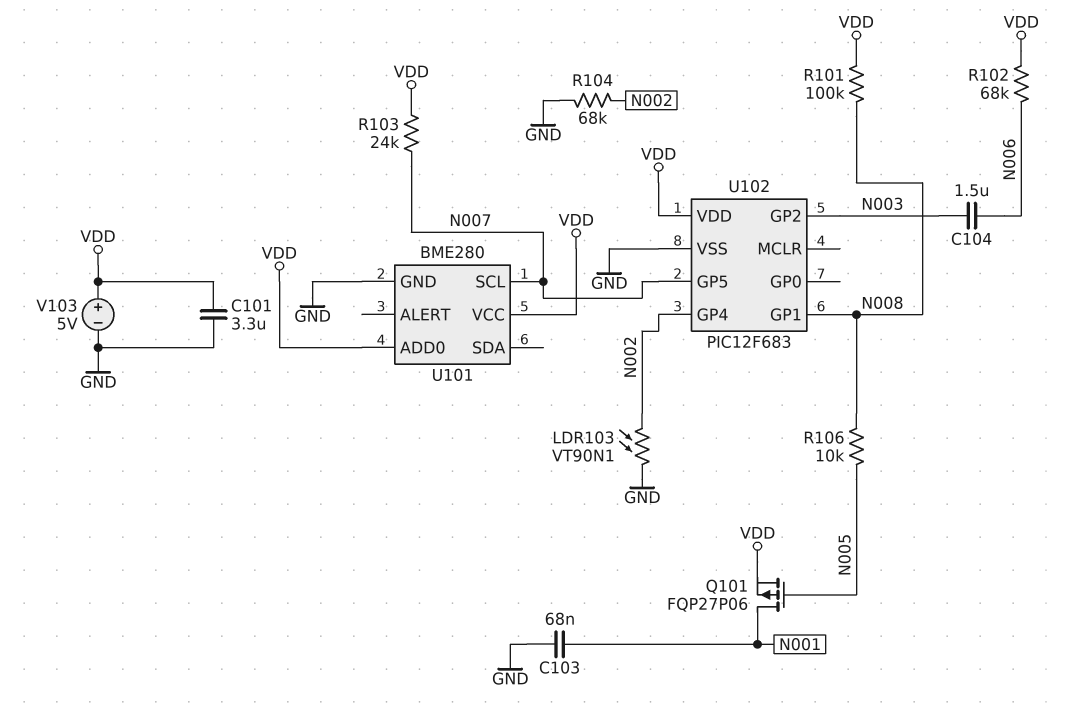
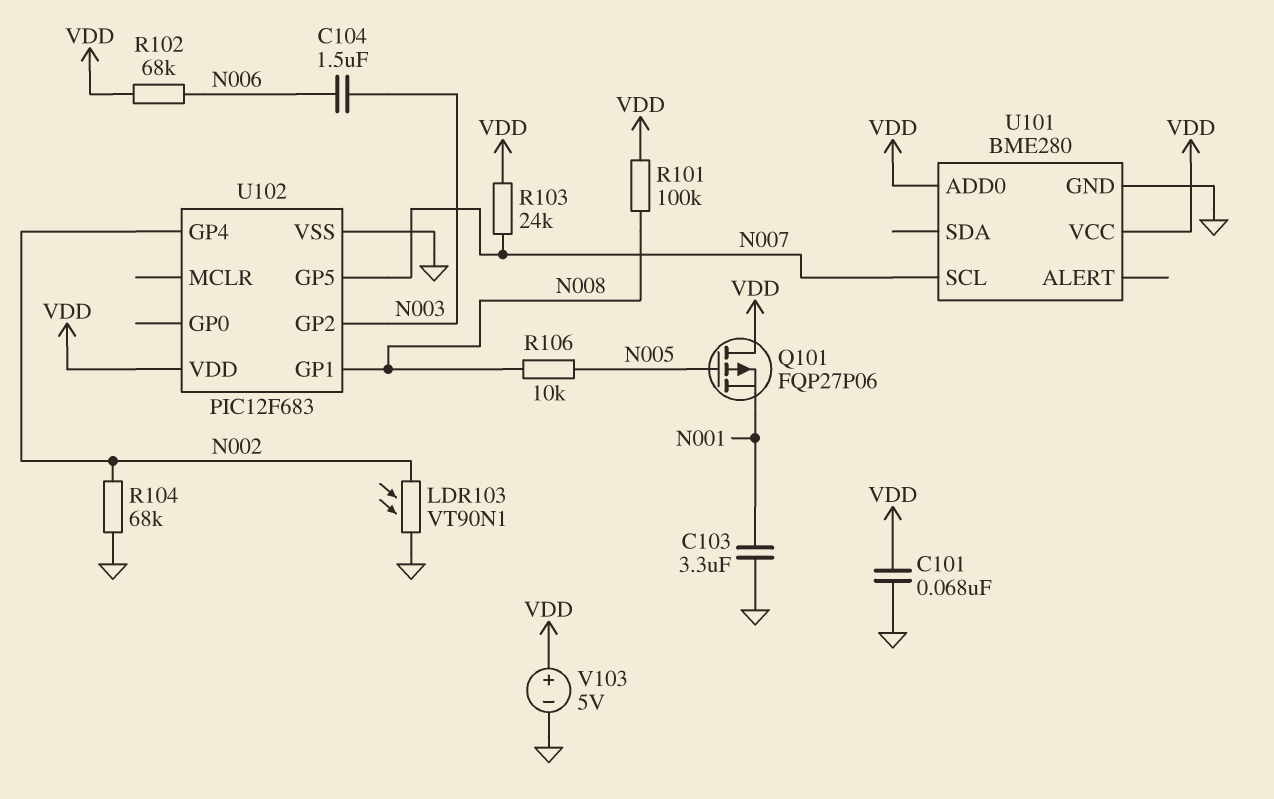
C101: 3.3uF (GND, VDD) -> 68nF (GND, VDD)
C103: 68nF (GND, N001) -> 3.3uF (GND, N001)
Q101: PMOS FQP27P06 (G N005, D N001, S VDD) -> PMOS FQP27P06 (G N005, D VDD, S N001)

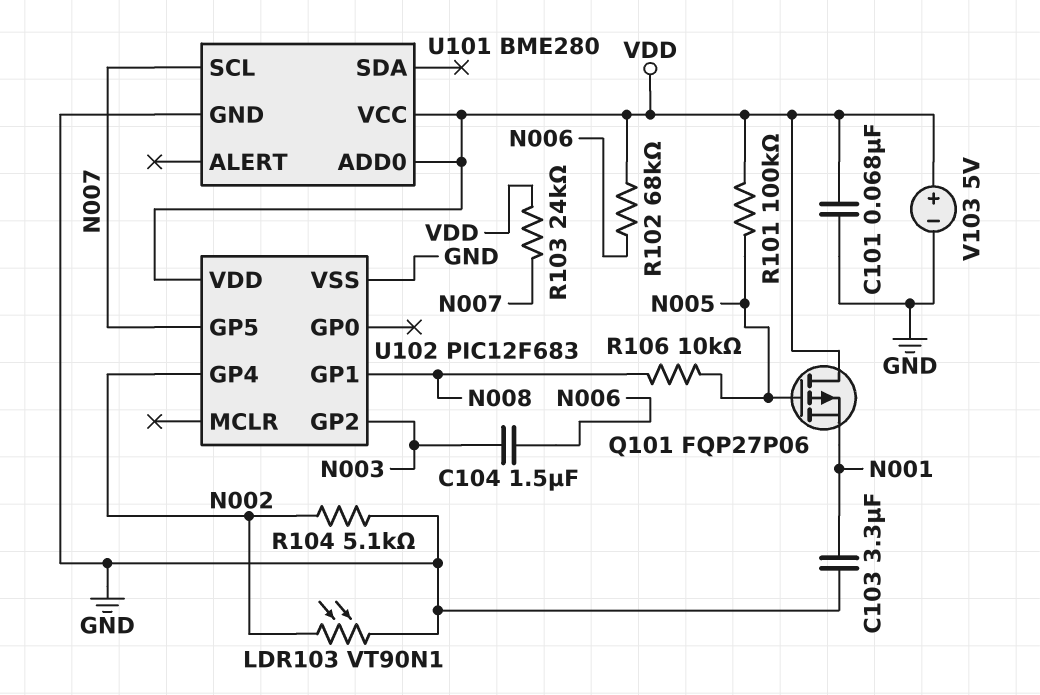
R101: 100k (N008, VDD) -> 100k (N005, VDD)
R104: 68k (GND, N002) -> 5.1k (GND, N002)

